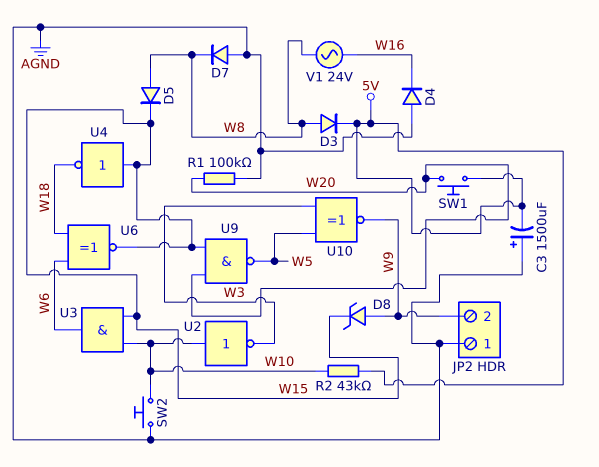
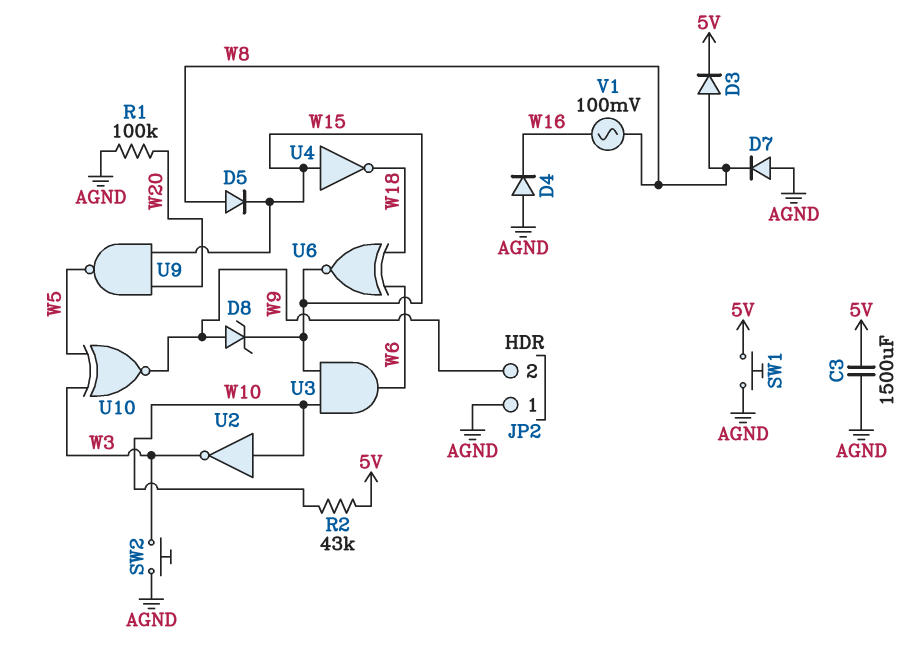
C3: 1500uF (plus AGND, minus 5V) -> 1500uF (5V, AGND)
SW1: button (5V, W20) -> button (5V, AGND)
SW2: button (AGND, W10) -> button (AGND, W3)
V1: AC 24V (W8, W16) -> AC 100mV (W8, W16)

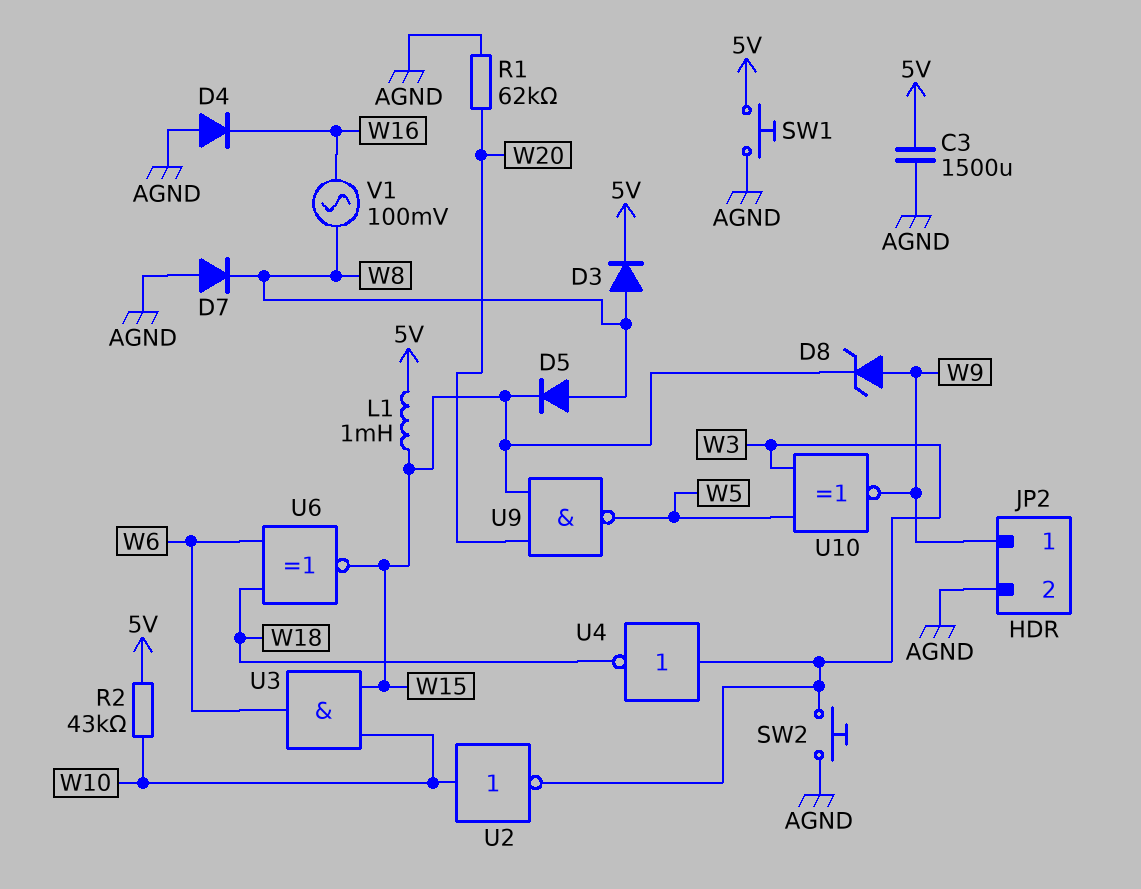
JP2 pin 1: AGND -> W9
JP2 pin 2: W9 -> AGND
L1: none -> 1mH (5V, W15)
R1: 100k (AGND, W20) -> 62k (AGND, W20)
U4: NOT (in W15, out W18) -> NOT (in W3, out W18)

